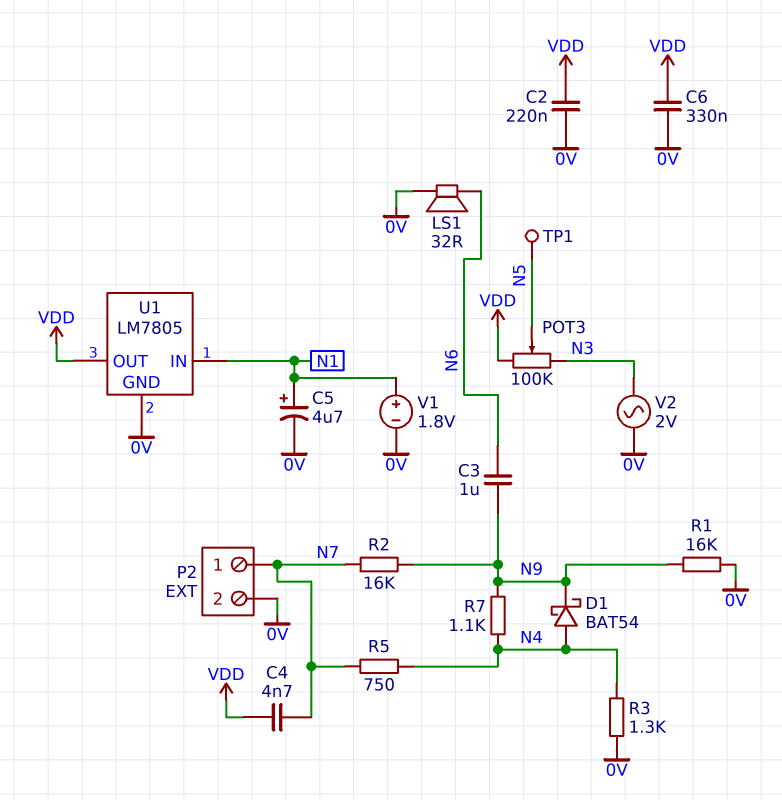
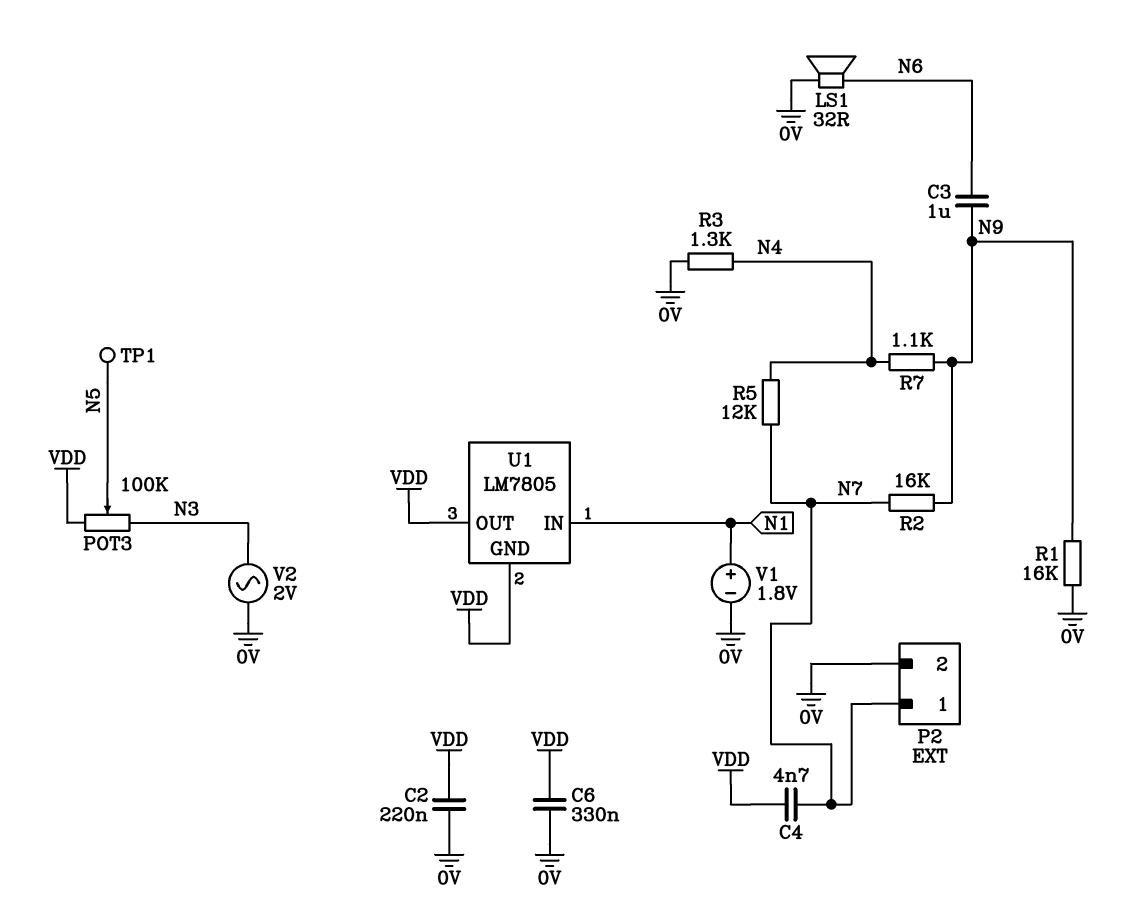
C5: 4.7uF (plus N1, minus 0V) -> none
D1: schottky BAT54 (A N4, K N9) -> none
R5: 750 (N4, N7) -> 12k (N4, N7)
U1 pin GND: 0V -> VDD

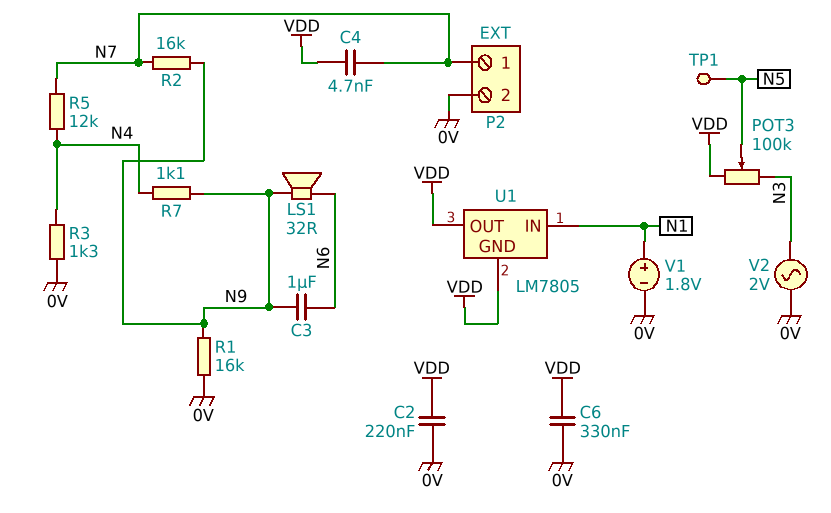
LS1: speaker 32R (0V, N6) -> speaker 32R (N6, N9)

